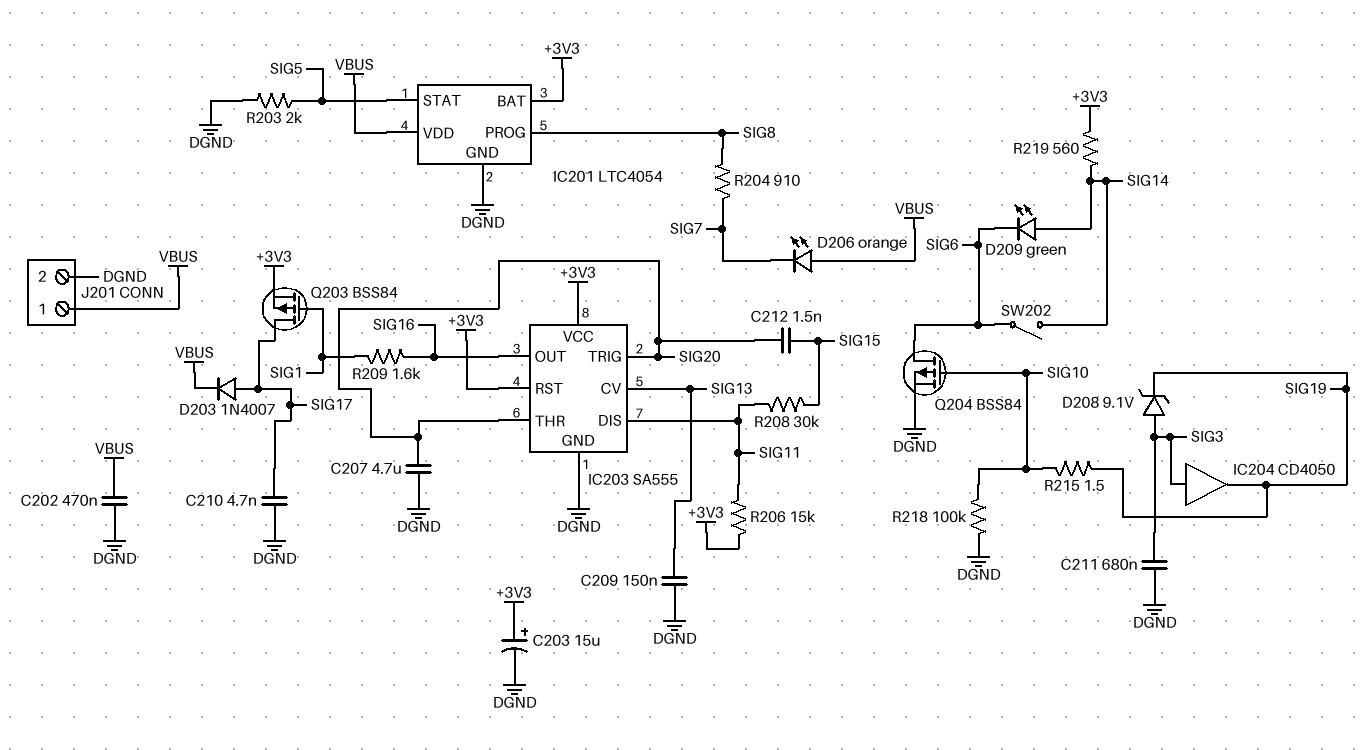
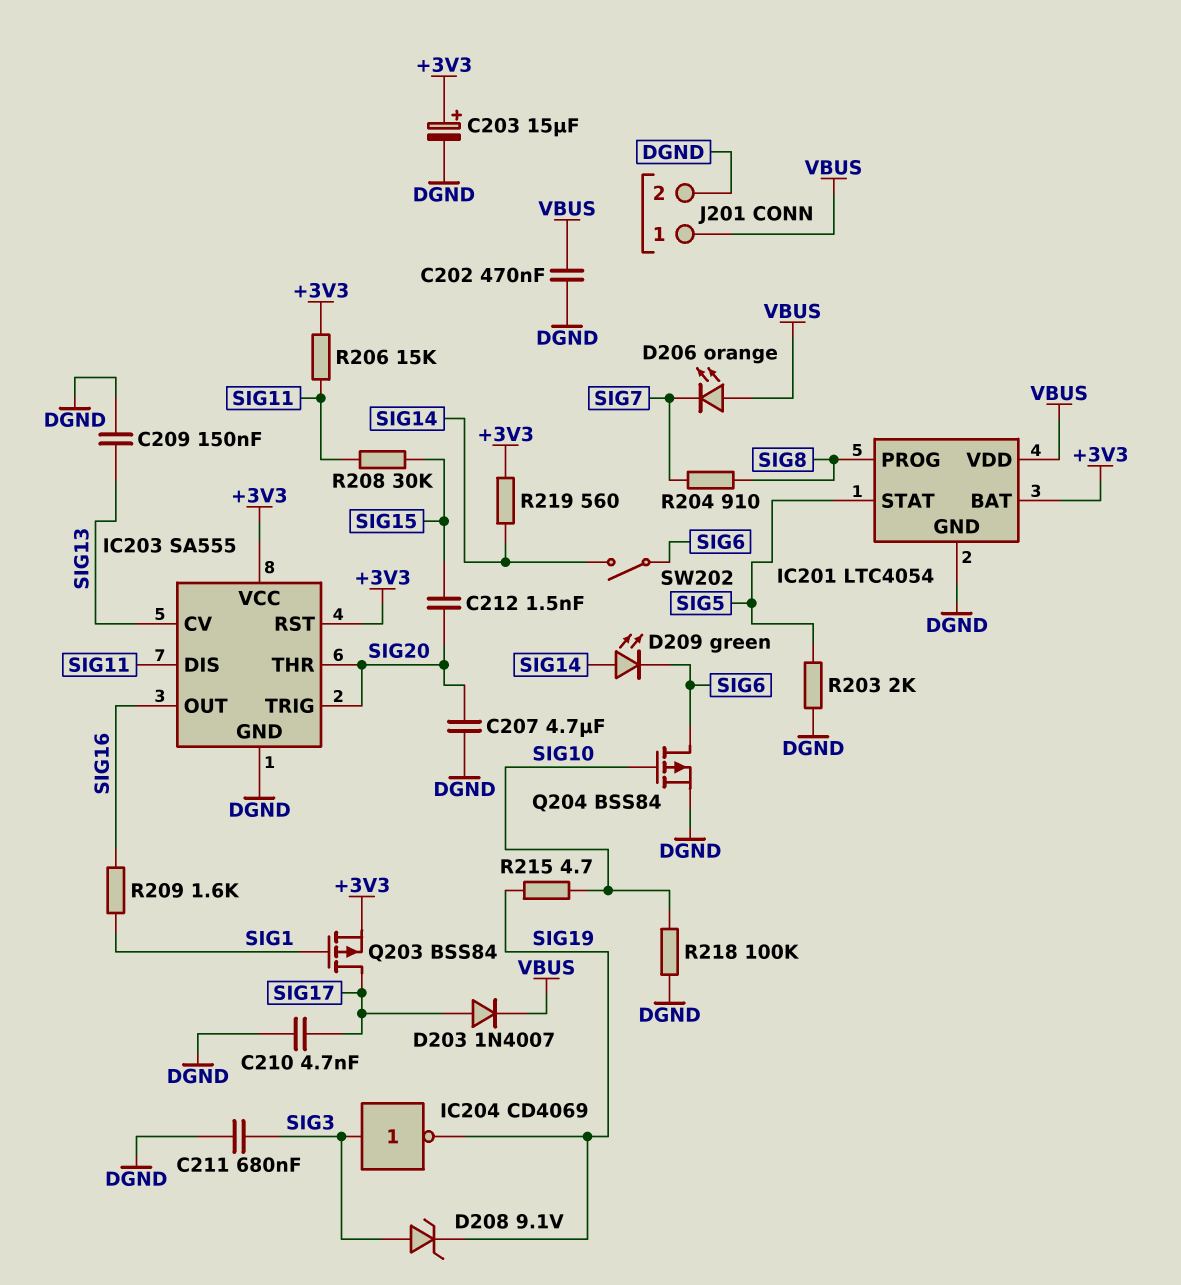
IC204: buffer CD4050 (in SIG3, out SIG19) -> NOT CD4069 (in SIG3, out SIG19)
R215: 1.5 (SIG10, SIG19) -> 4.7 (SIG10, SIG19)

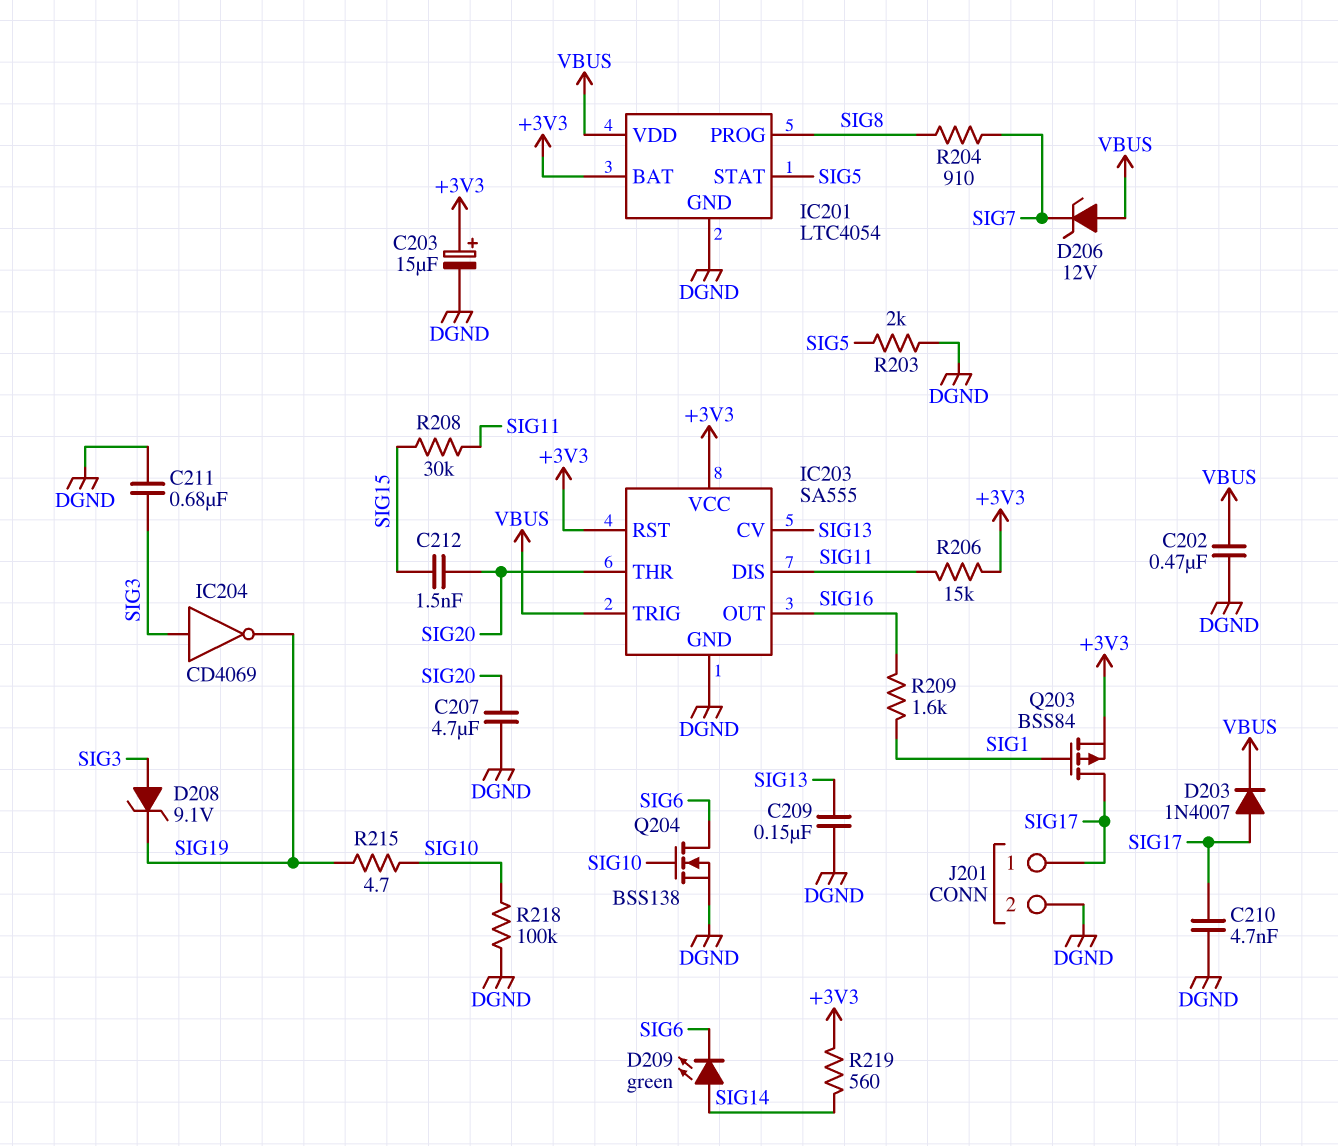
D206: LED orange (A VBUS, K SIG7) -> zener 12V (A VBUS, K SIG7)
IC203 pin TRIG: SIG20 -> VBUS
J201 pin 1: VBUS -> SIG17
Q204: PMOS BSS84 (G SIG10, D SIG6, S DGND) -> NMOS BSS138 (G SIG10, D SIG6, S DGND)
SW202: switch (SIG6, SIG14) -> none

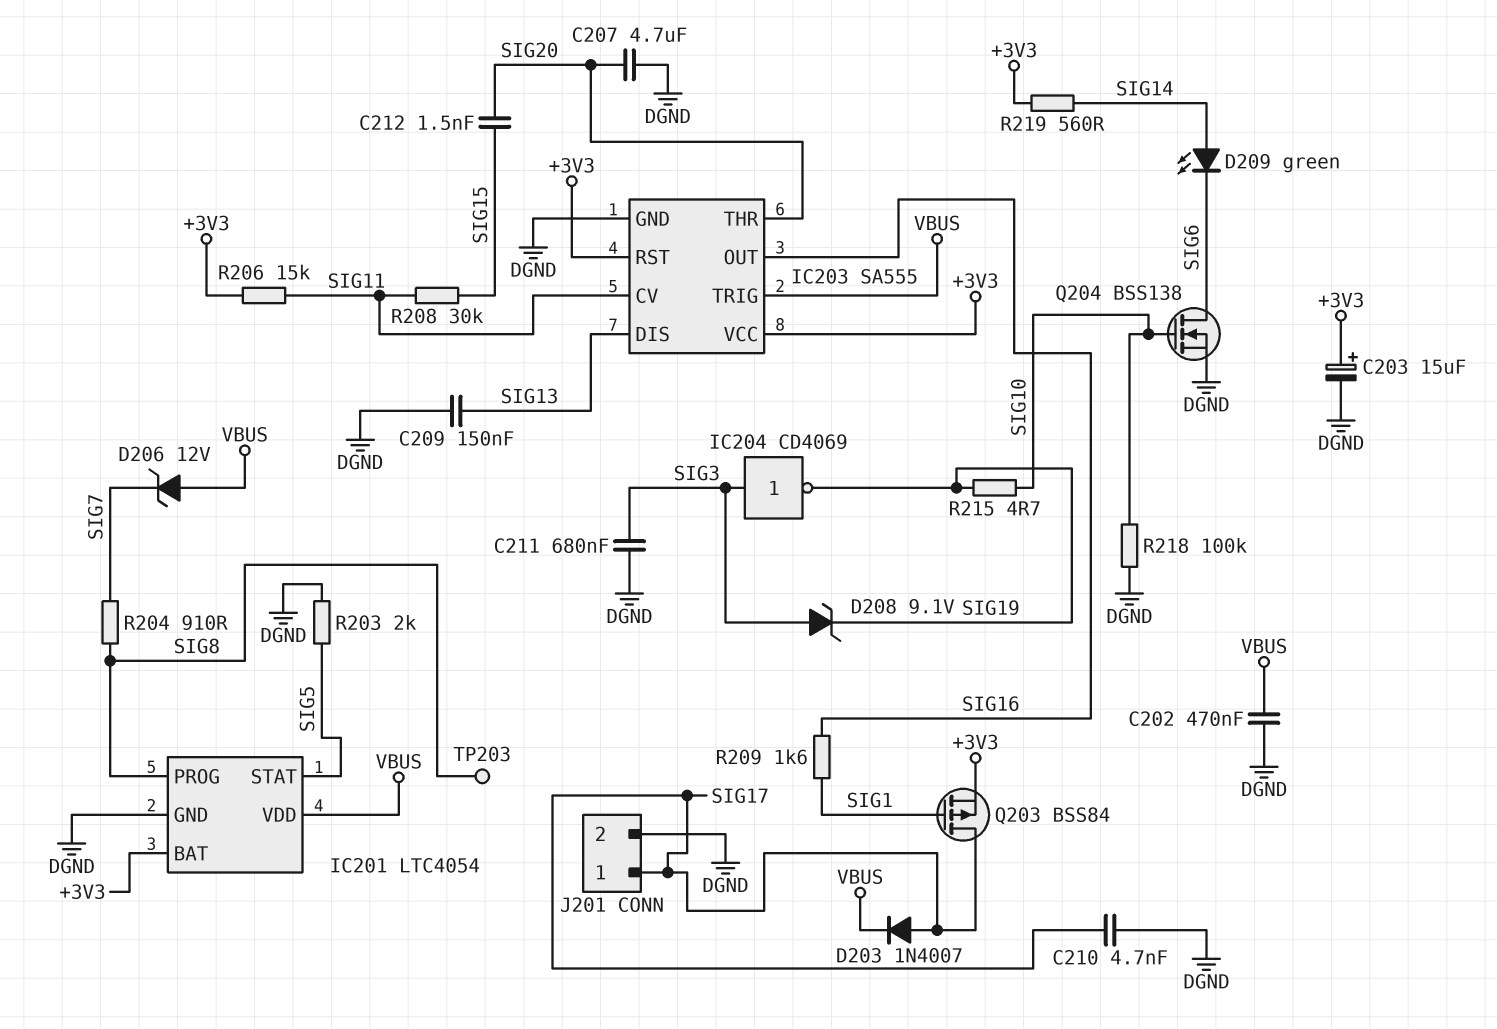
IC203 pin CV: SIG13 -> SIG11
IC203 pin DIS: SIG11 -> SIG13
TP203: none -> test point (SIG8)

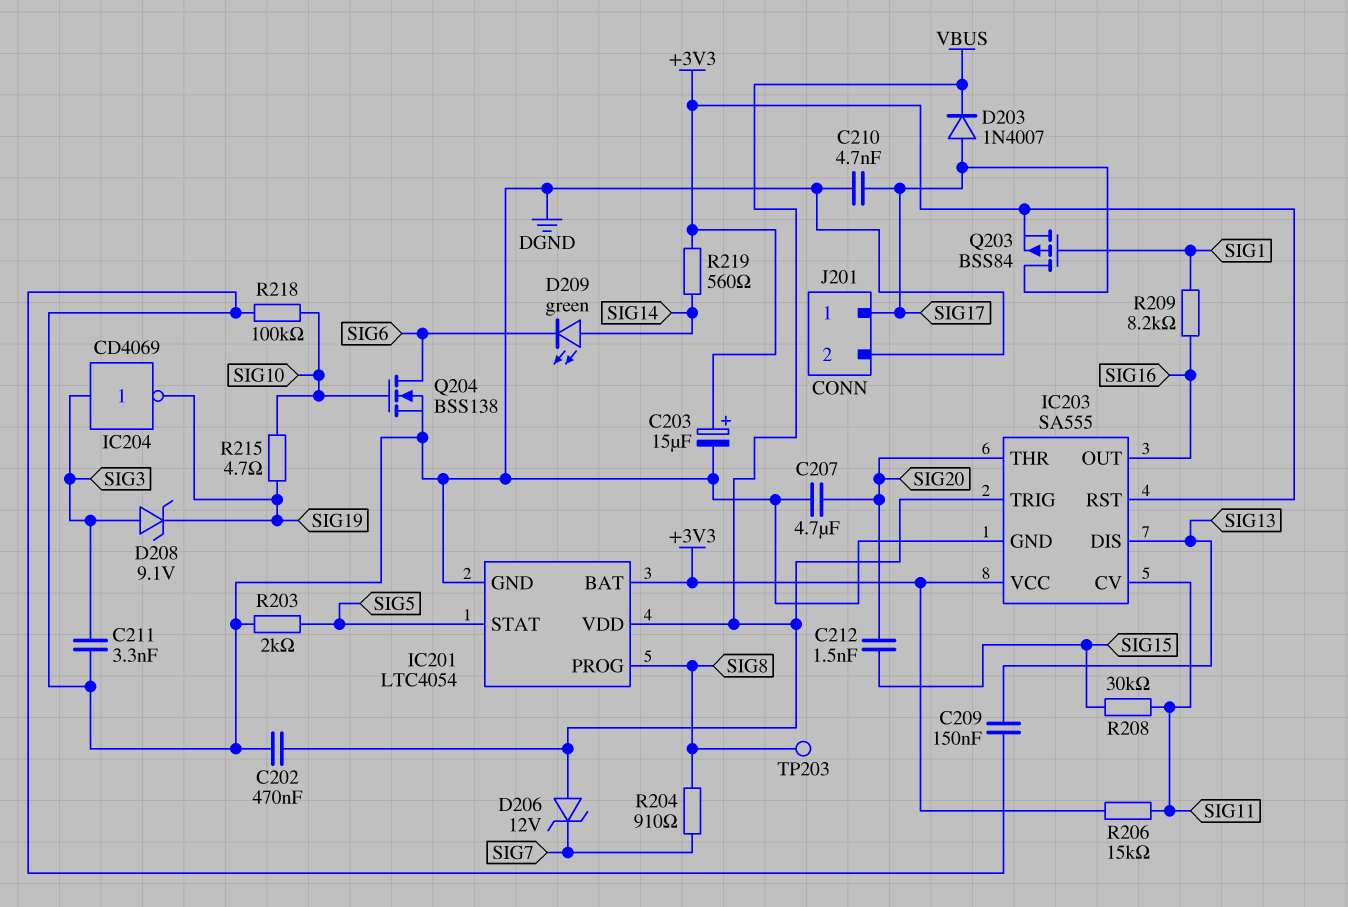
C211: 680nF (DGND, SIG3) -> 3.3nF (DGND, SIG3)
R209: 1.6k (SIG1, SIG16) -> 8.2k (SIG1, SIG16)

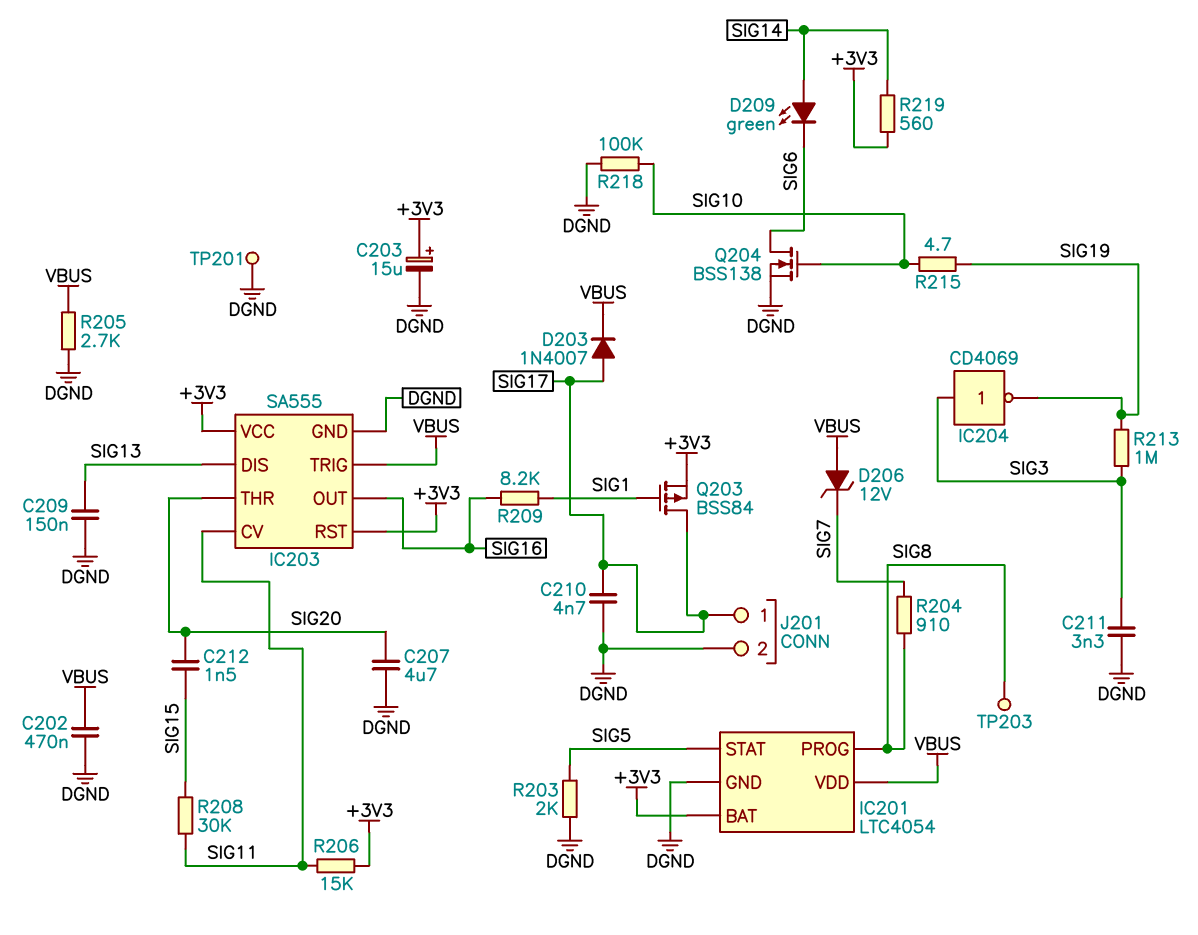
D208: zener 9.1V (A SIG3, K SIG19) -> none
R205: none -> 2.7k (DGND, VBUS)
R213: none -> 1M (SIG3, SIG19)
TP201: none -> test point (DGND)

